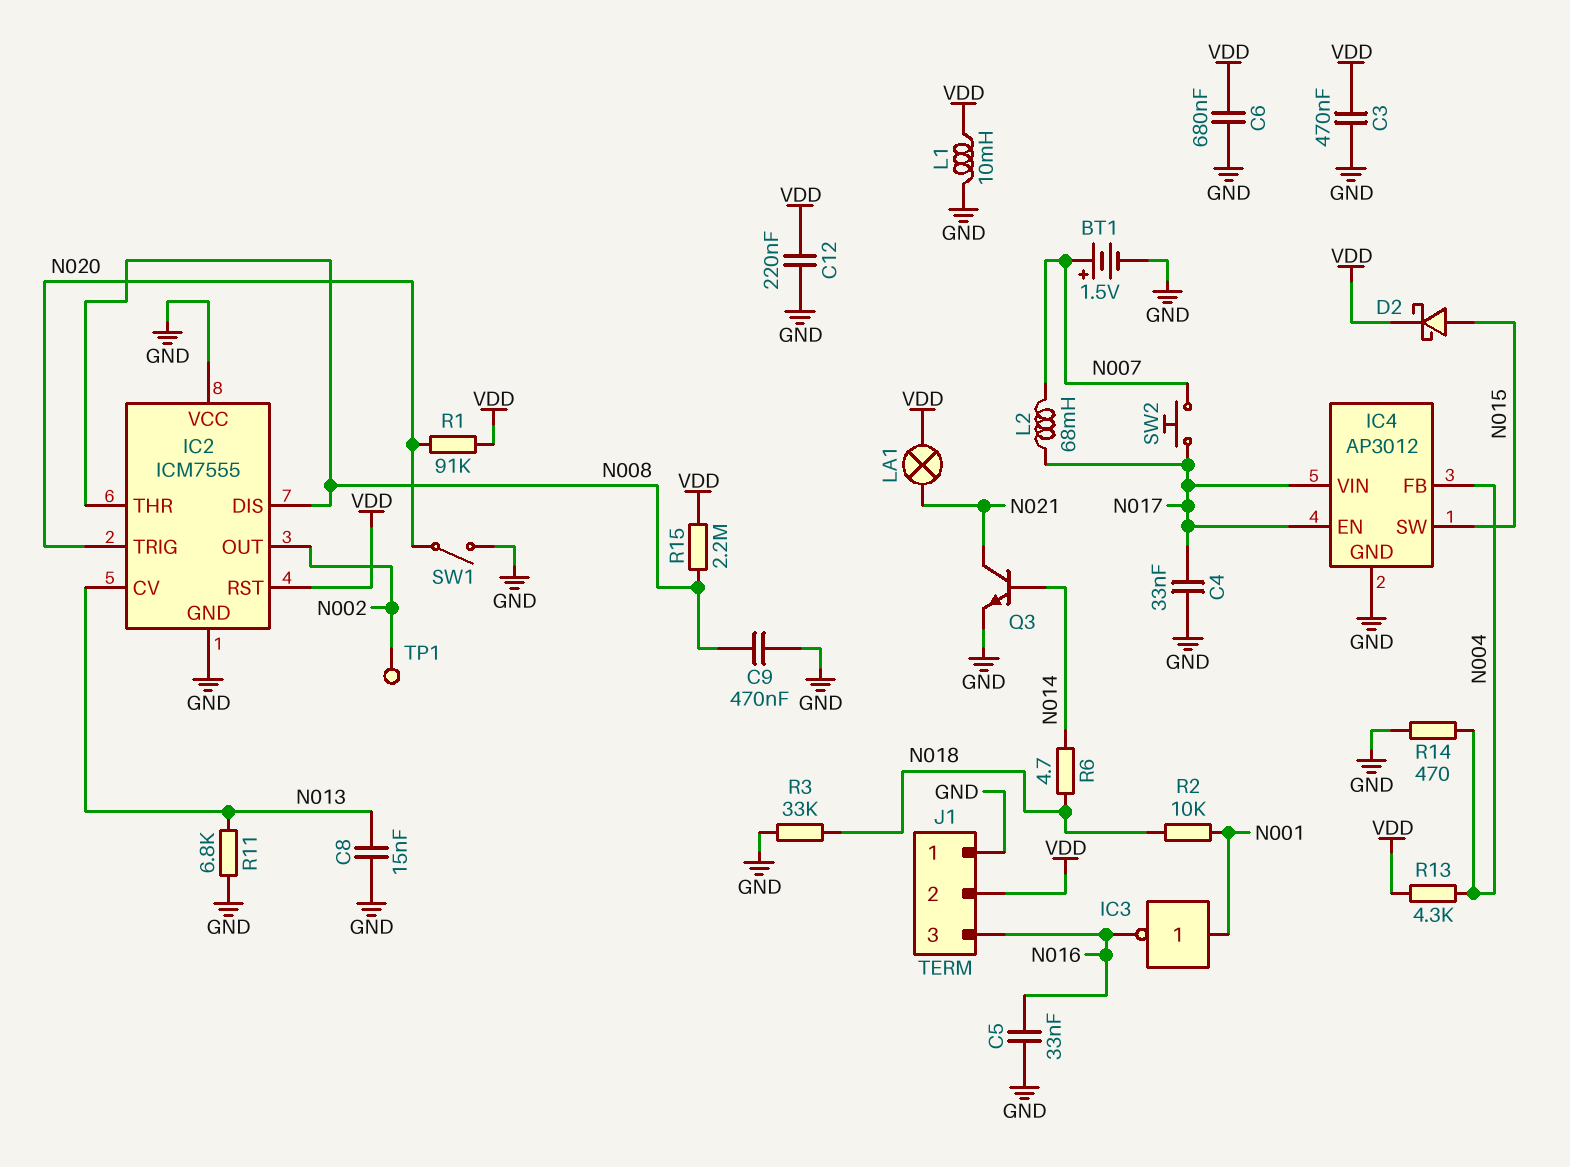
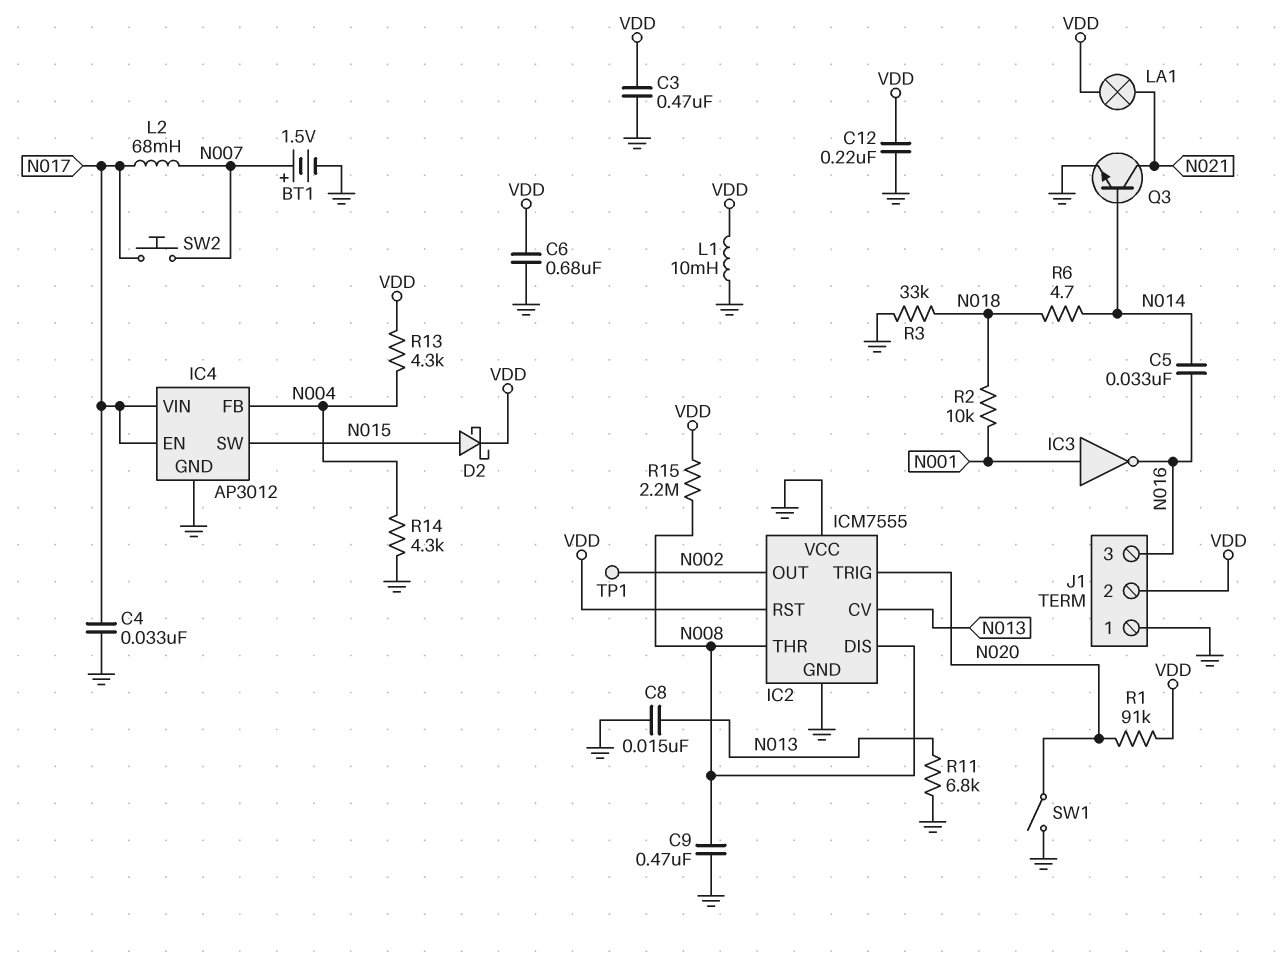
C5: 33nF (GND, N016) -> 33nF (N014, N016)
R14: 470 (GND, N004) -> 4.3k (GND, N004)

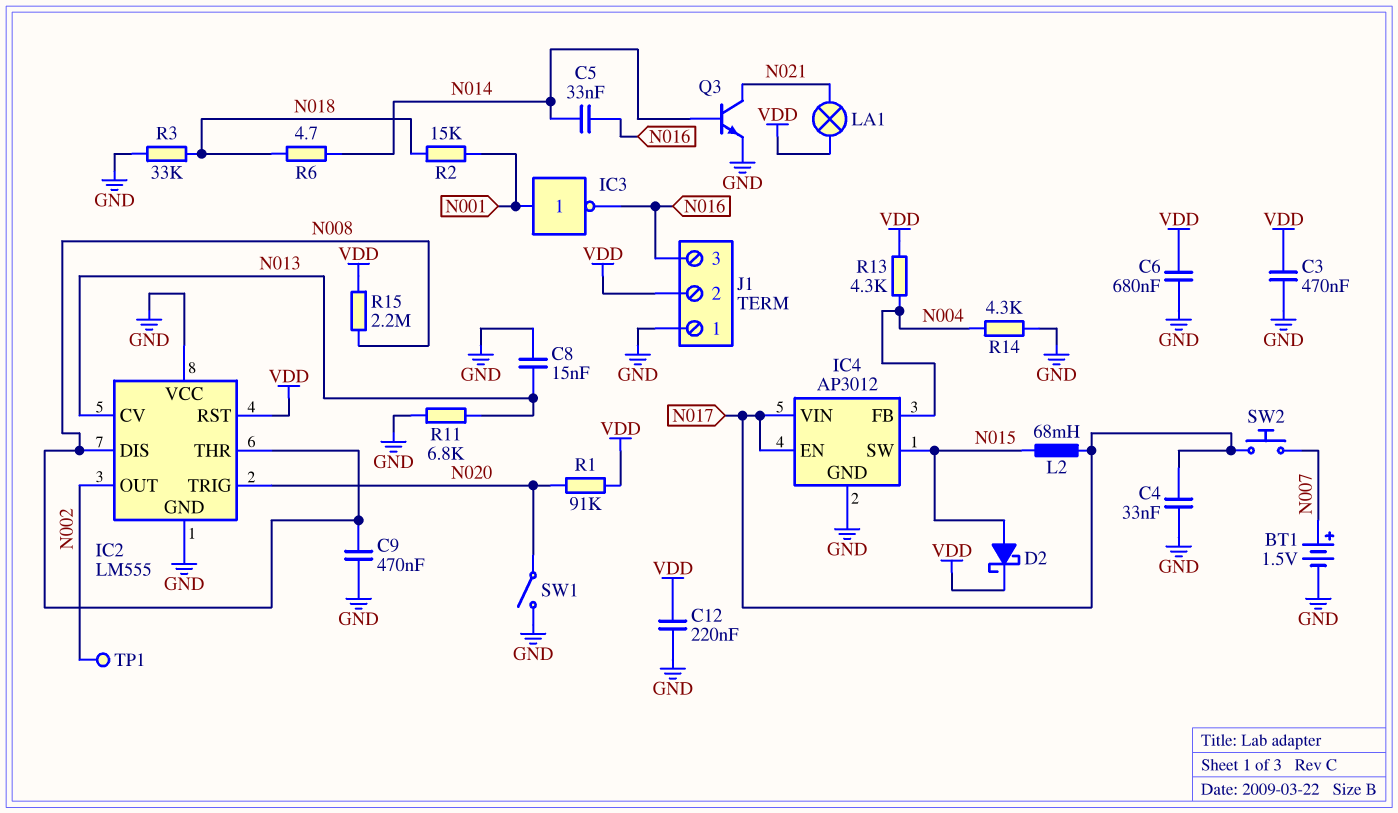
IC2: ICM7555 -> LM555
L1: 10mH (GND, VDD) -> none
L2: 68mH (N007, N017) -> 68mH (N015, N017)
R2: 10k (N001, N018) -> 15k (N001, N018)

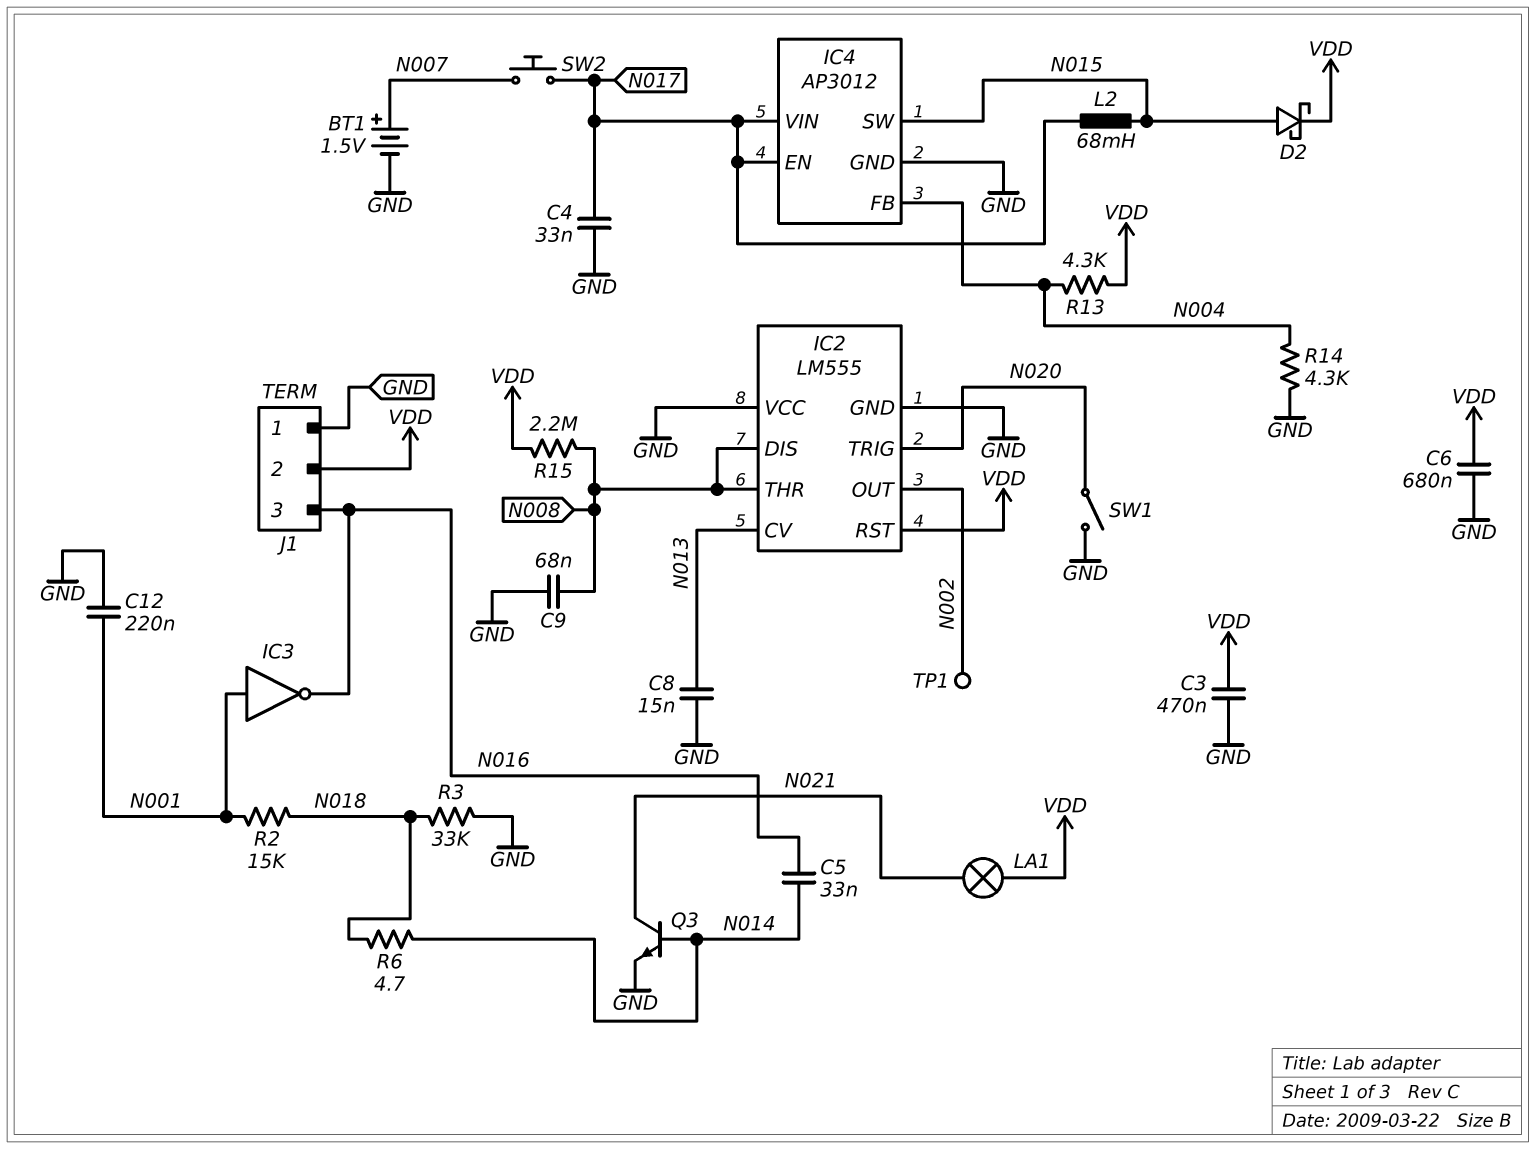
C9: 470nF (GND, N008) -> 68nF (GND, N008)
C12: 220nF (GND, VDD) -> 220nF (GND, N001)
R1: 91k (N020, VDD) -> none
R11: 6.8k (GND, N013) -> none

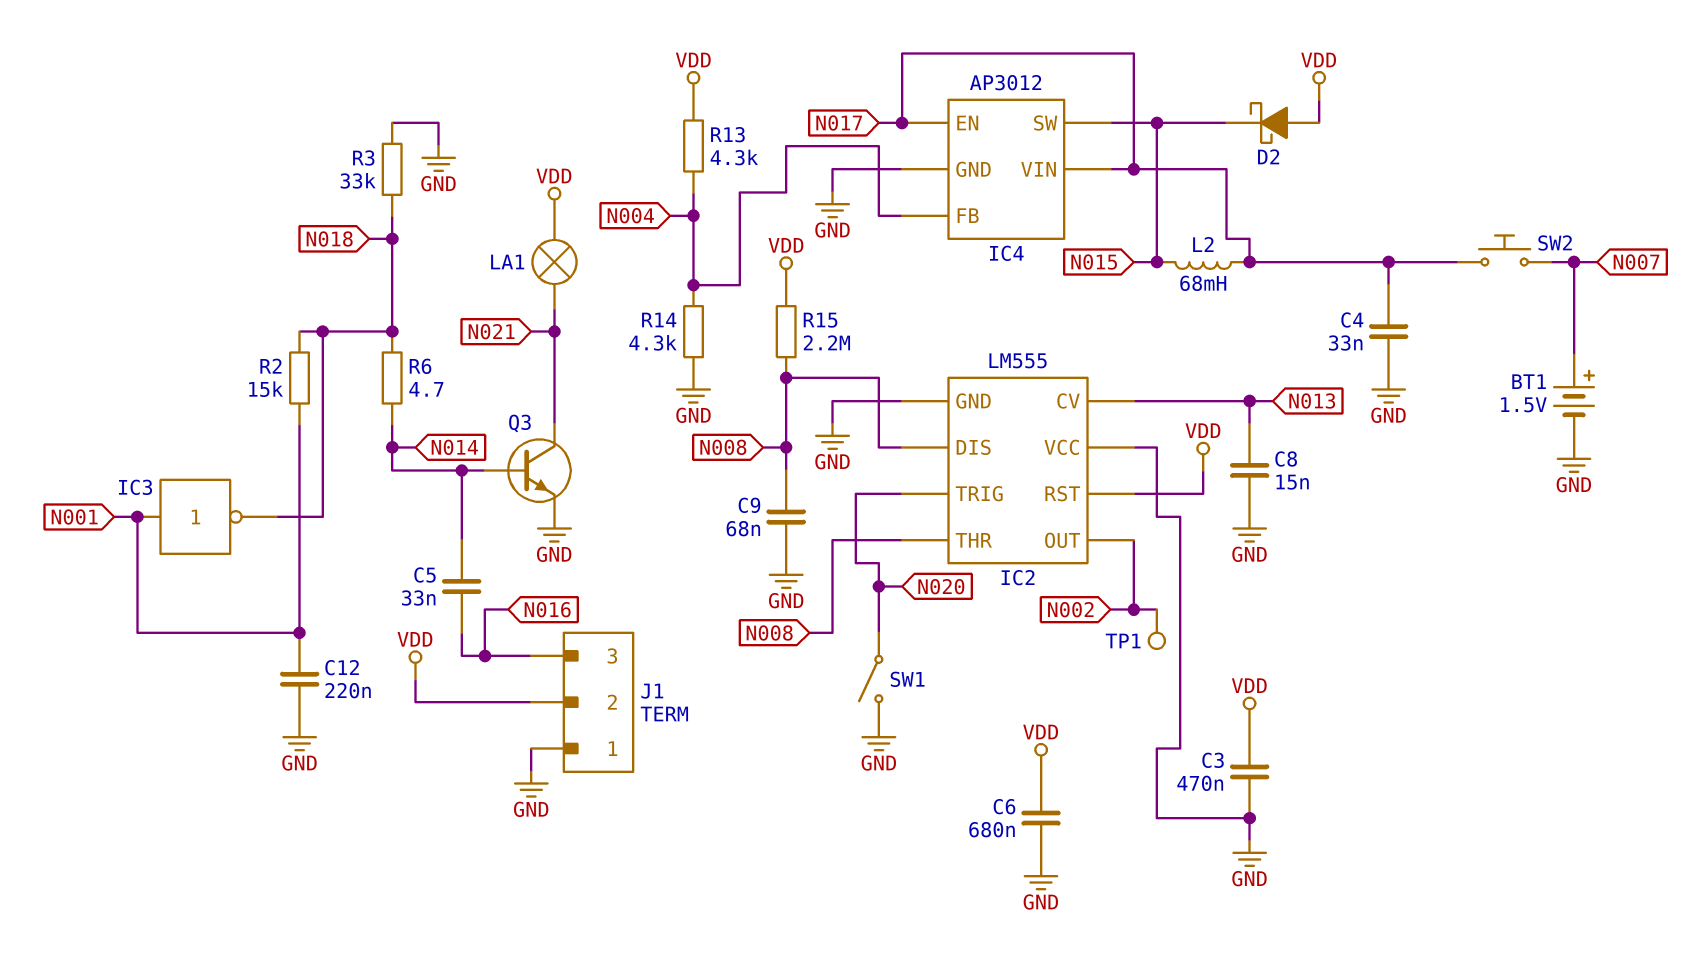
D2: schottky (A N015, K VDD) -> schottky (A VDD, K N015)
IC3: NOT (in N001, out N016) -> NOT (in N001, out N018)

